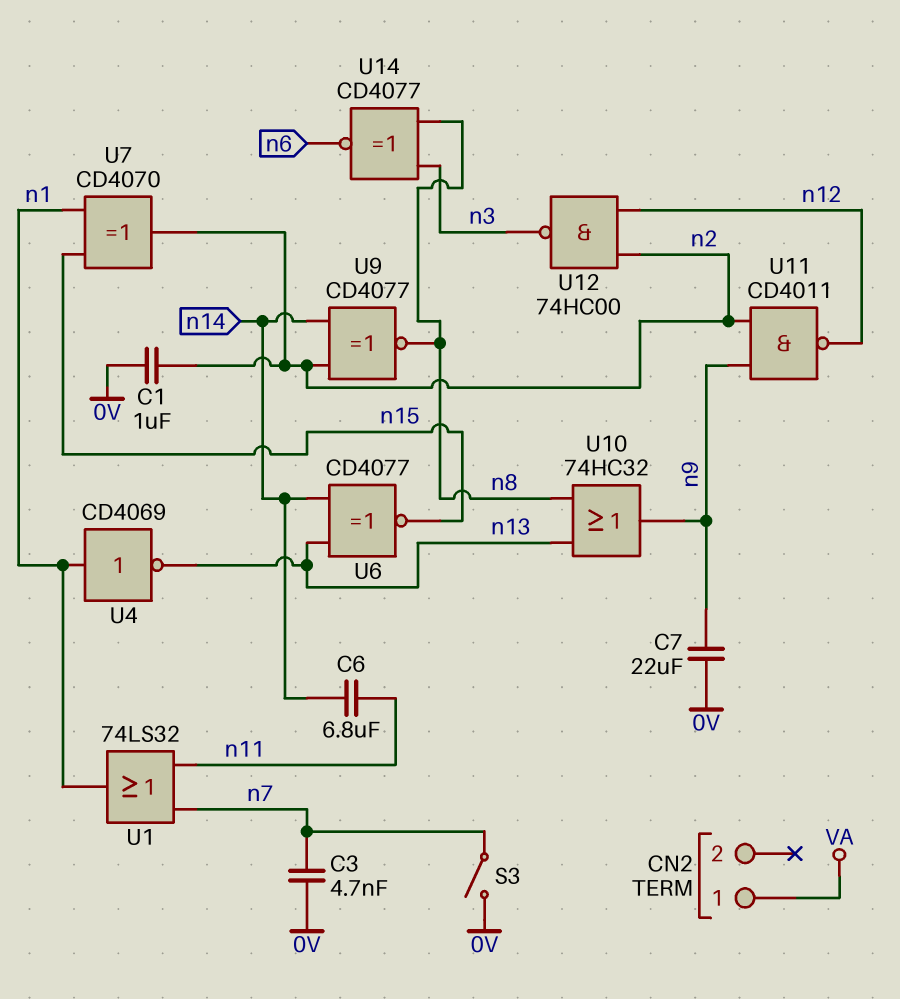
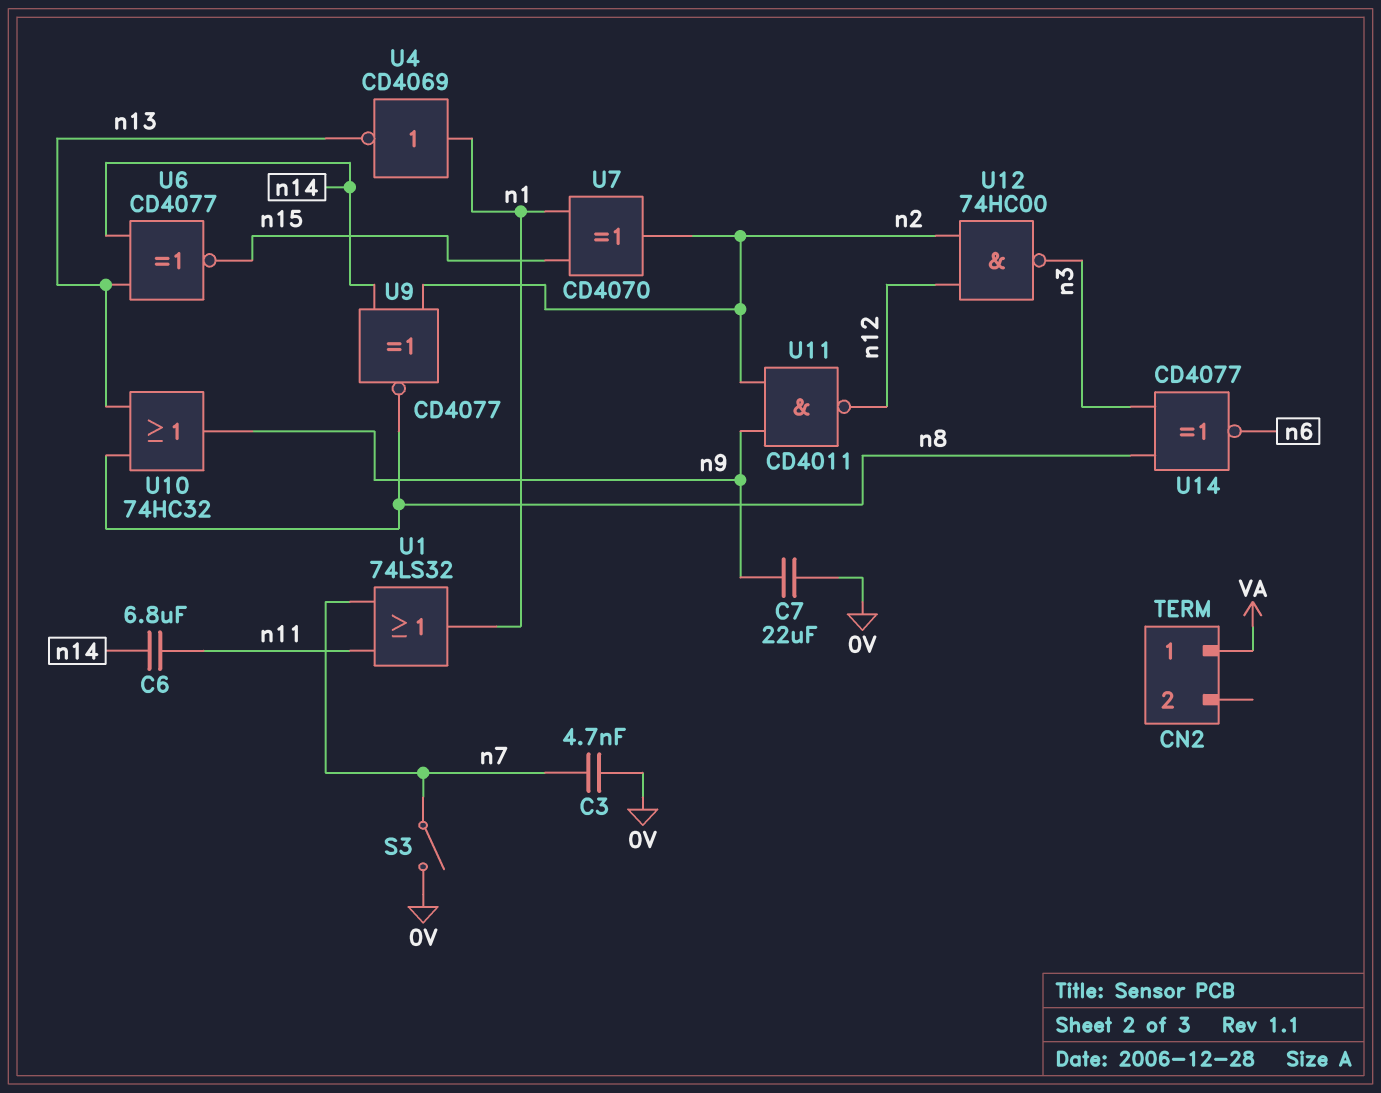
C1: 1uF (0V, n2) -> none

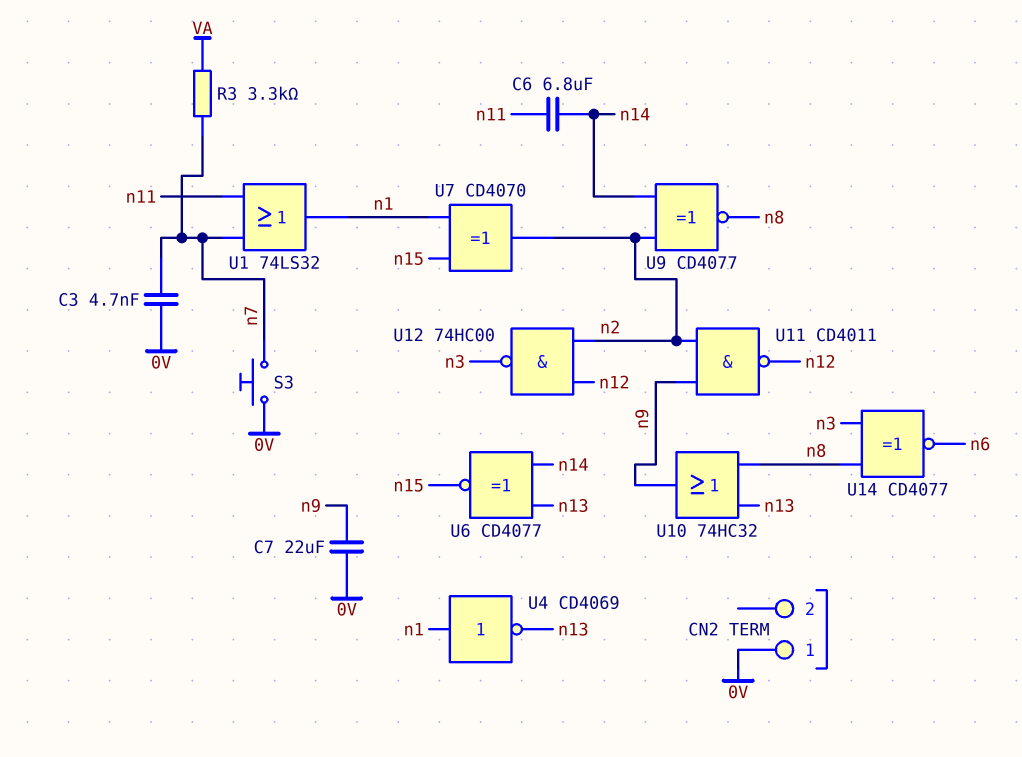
CN2 pin 1: VA -> 0V
R3: none -> 3.3k (VA, n7)
S3: switch (0V, n7) -> button (0V, n7)

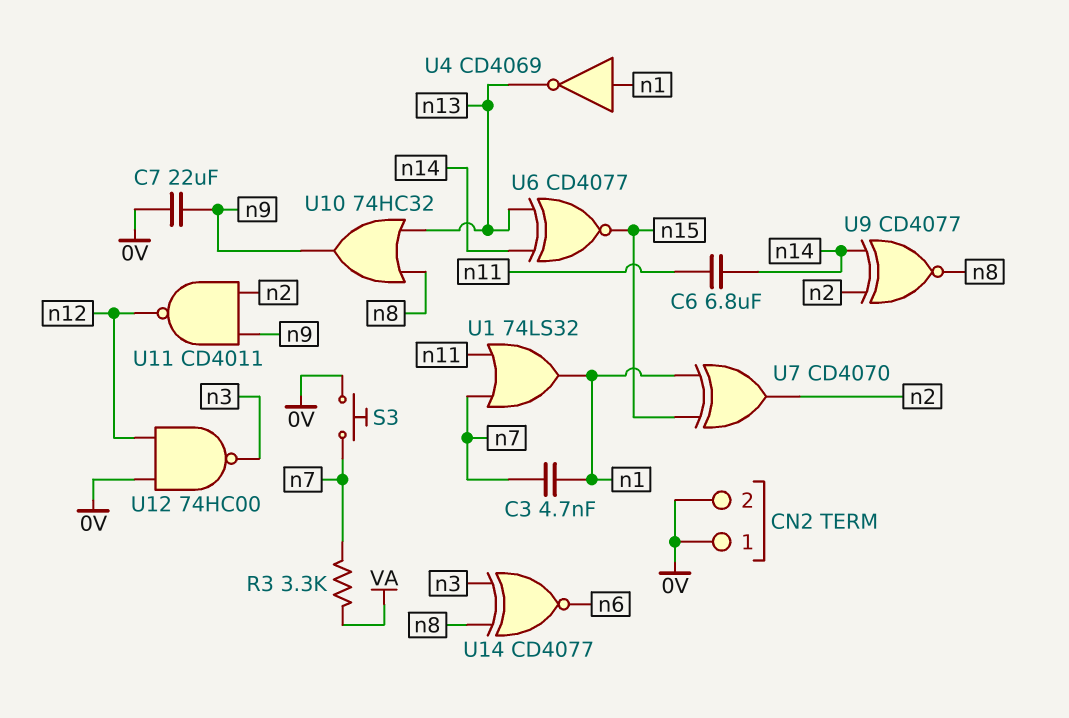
C3: 4.7nF (0V, n7) -> 4.7nF (n1, n7)
CN2 pin 2: none -> 0V
U12: NAND 74HC00 (in n2, in n12, out n3) -> NAND 74HC00 (in 0V, in n12, out n3)

